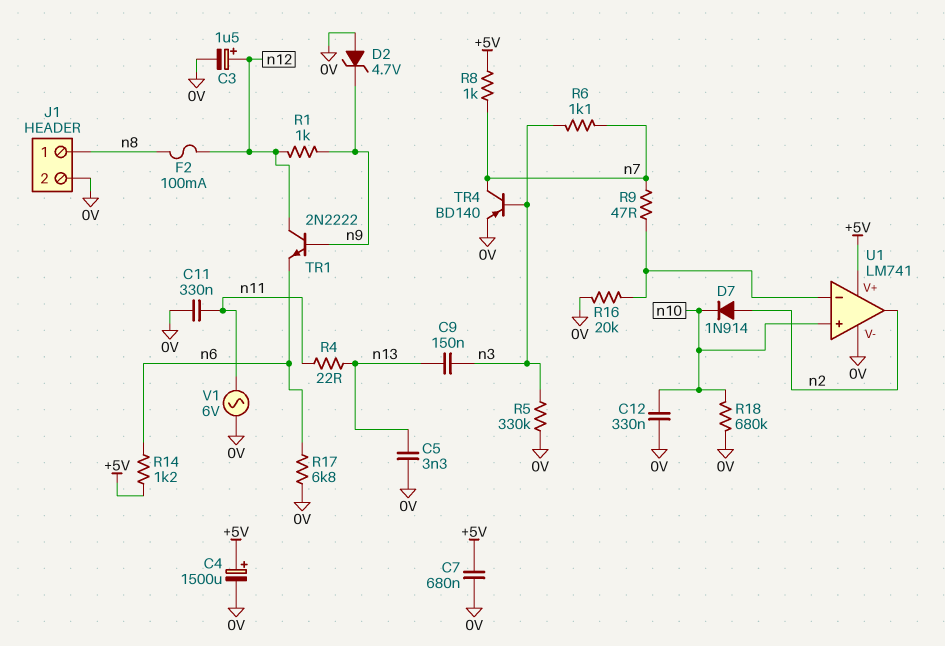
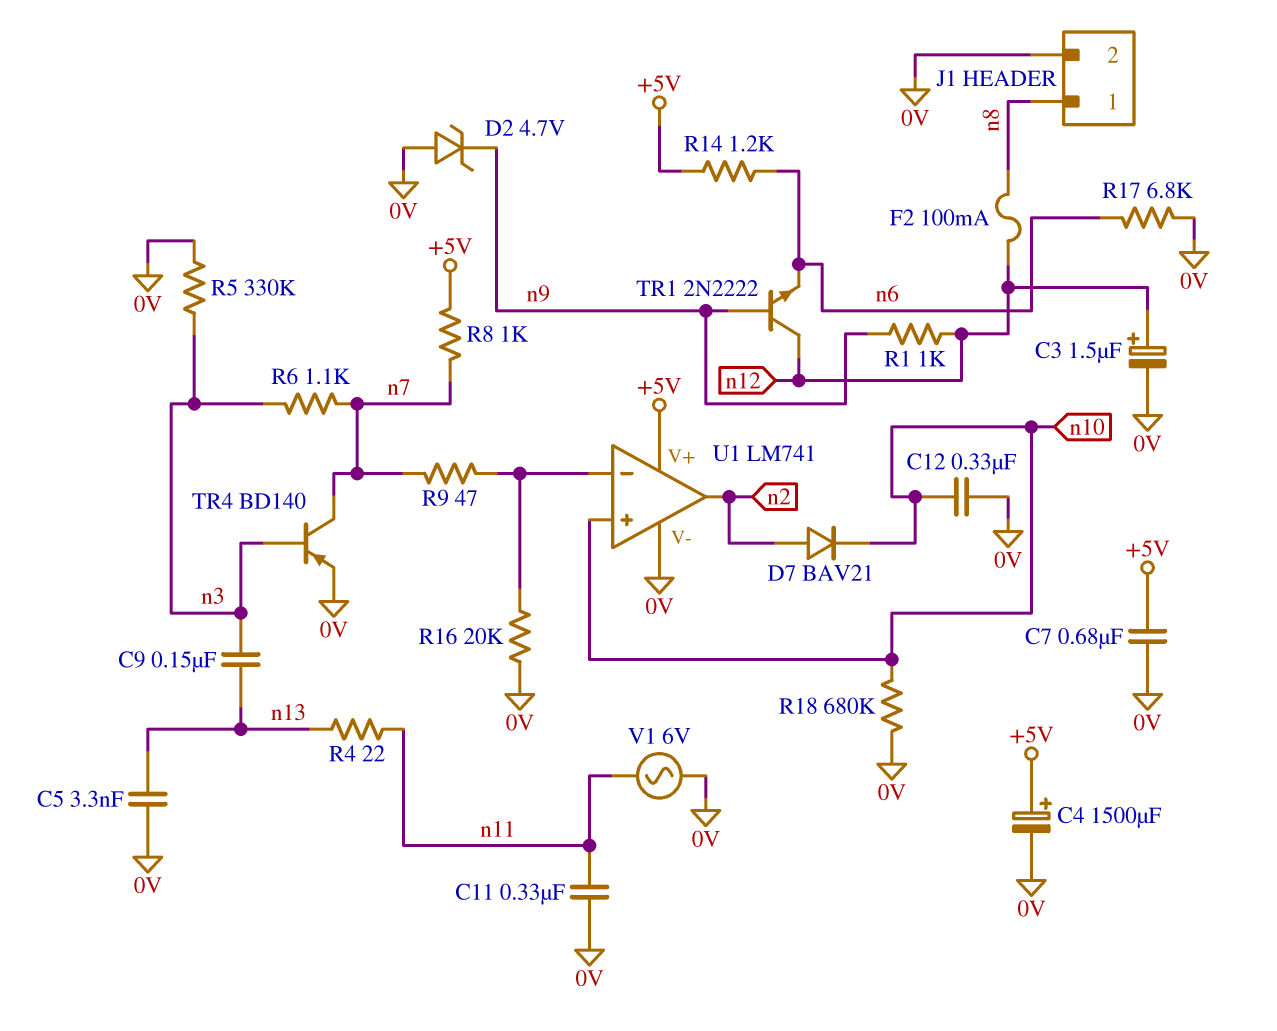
D7: diode 1N914 (A n2, K n10) -> diode BAV21 (A n2, K n10)

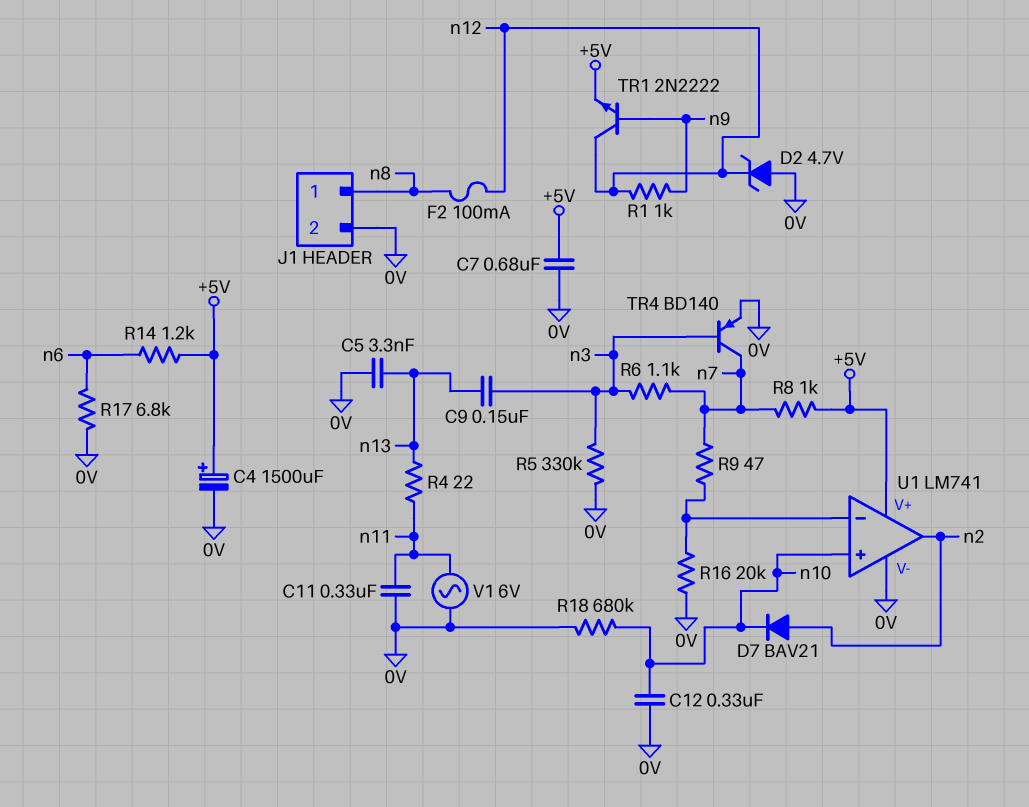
C3: 1.5uF (plus n12, minus 0V) -> none
D2: zener 4.7V (A 0V, K n9) -> zener 4.7V (A 0V, K n12)
TR1: NPN 2N2222 (B n9, C n12, E n6) -> NPN 2N2222 (B n9, C n12, E +5V)

